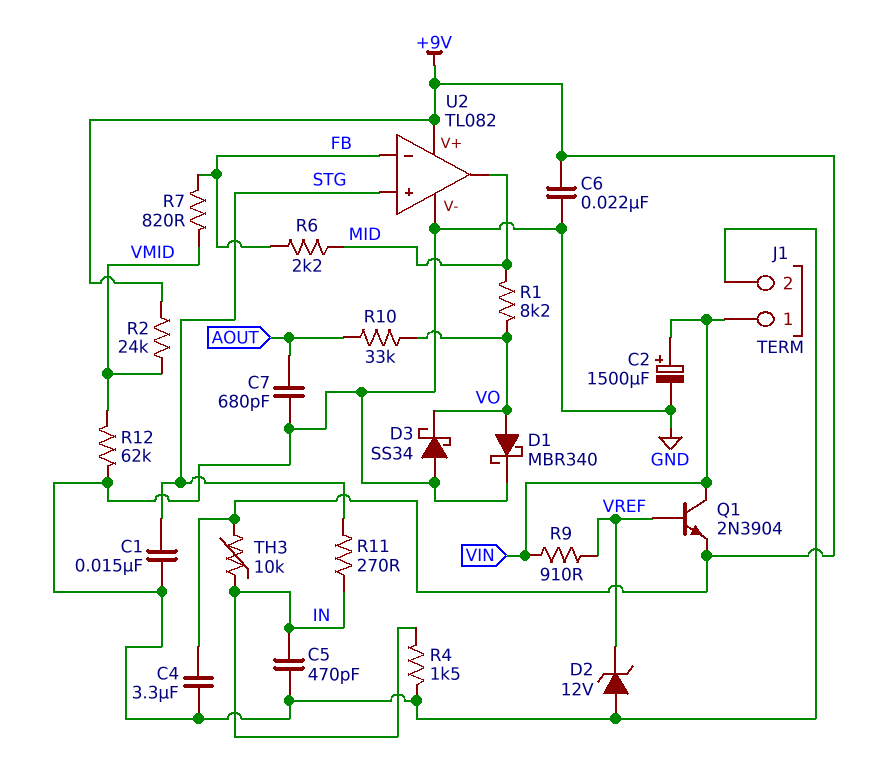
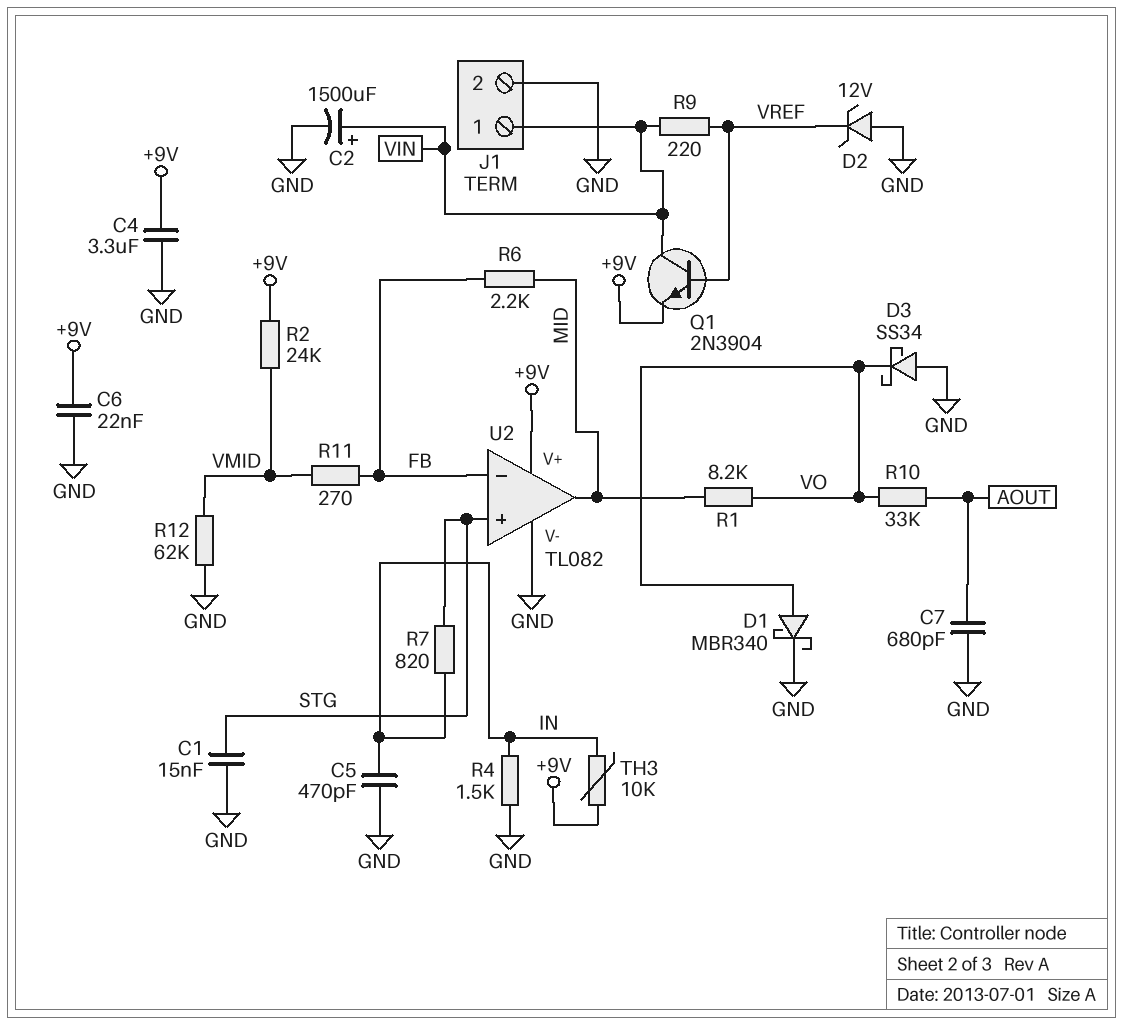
R7: 820 (FB, VMID) -> 820 (IN, STG)
R9: 910 (VIN, VREF) -> 220 (VIN, VREF)
R11: 270 (IN, STG) -> 270 (FB, VMID)

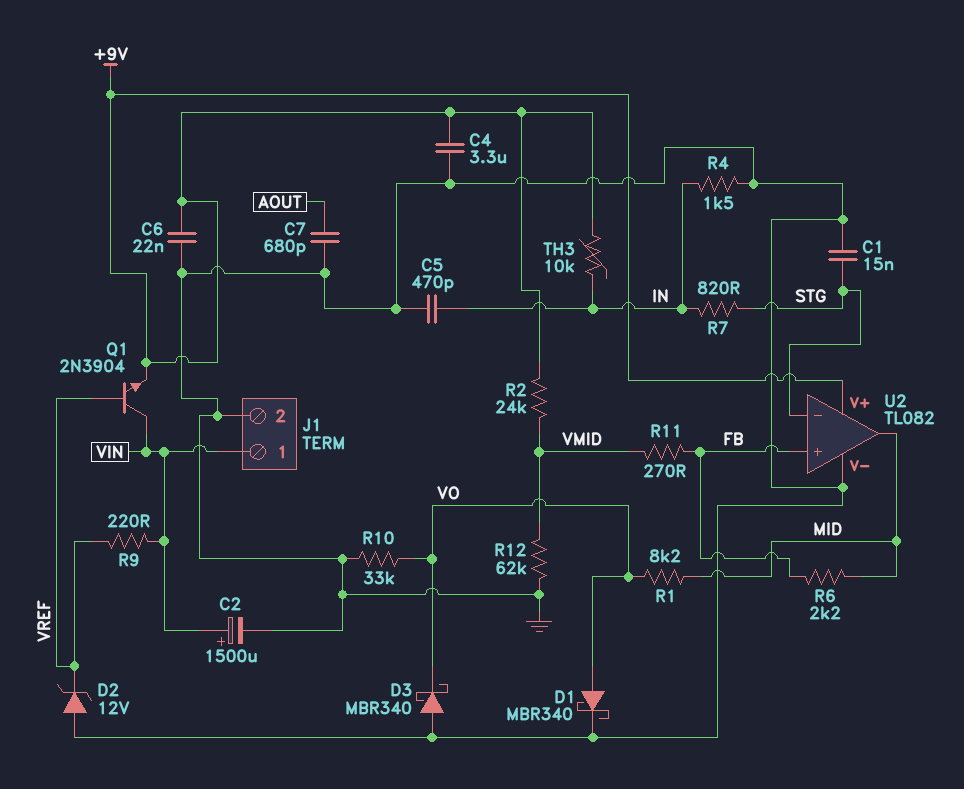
D3: schottky SS34 (A GND, K VO) -> schottky MBR340 (A GND, K VO)
R10: 33k (AOUT, VO) -> 33k (GND, VO)
U2 pin in+: STG -> FB
U2 pin in-: FB -> STG

